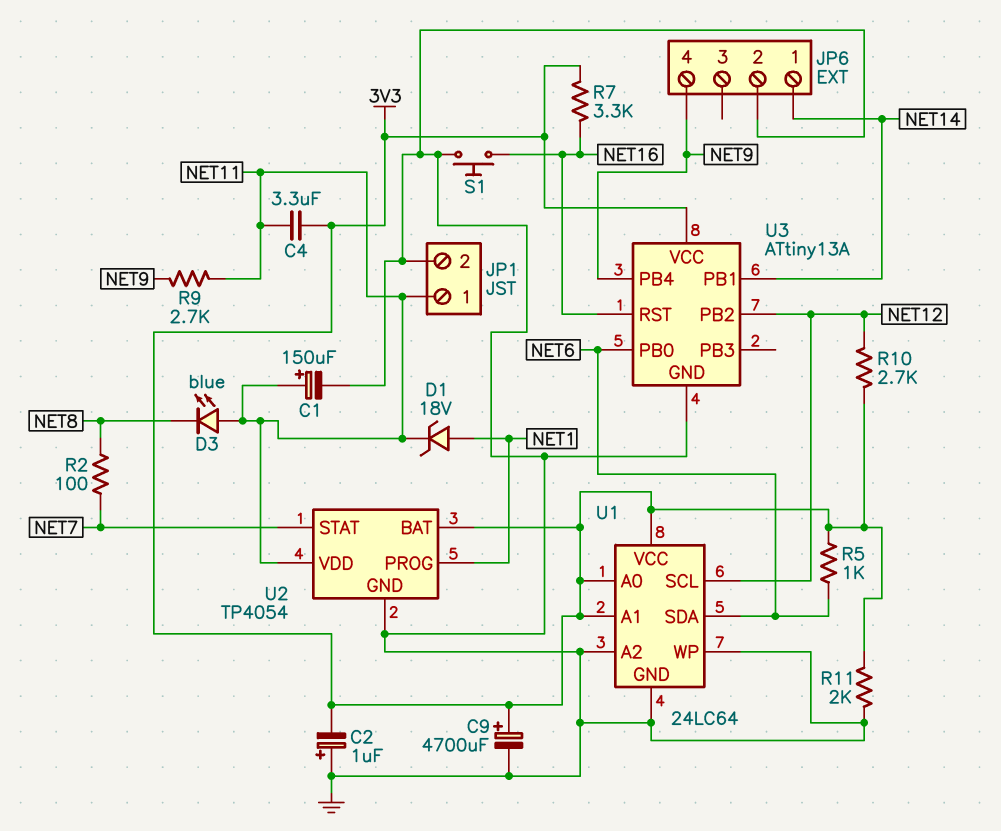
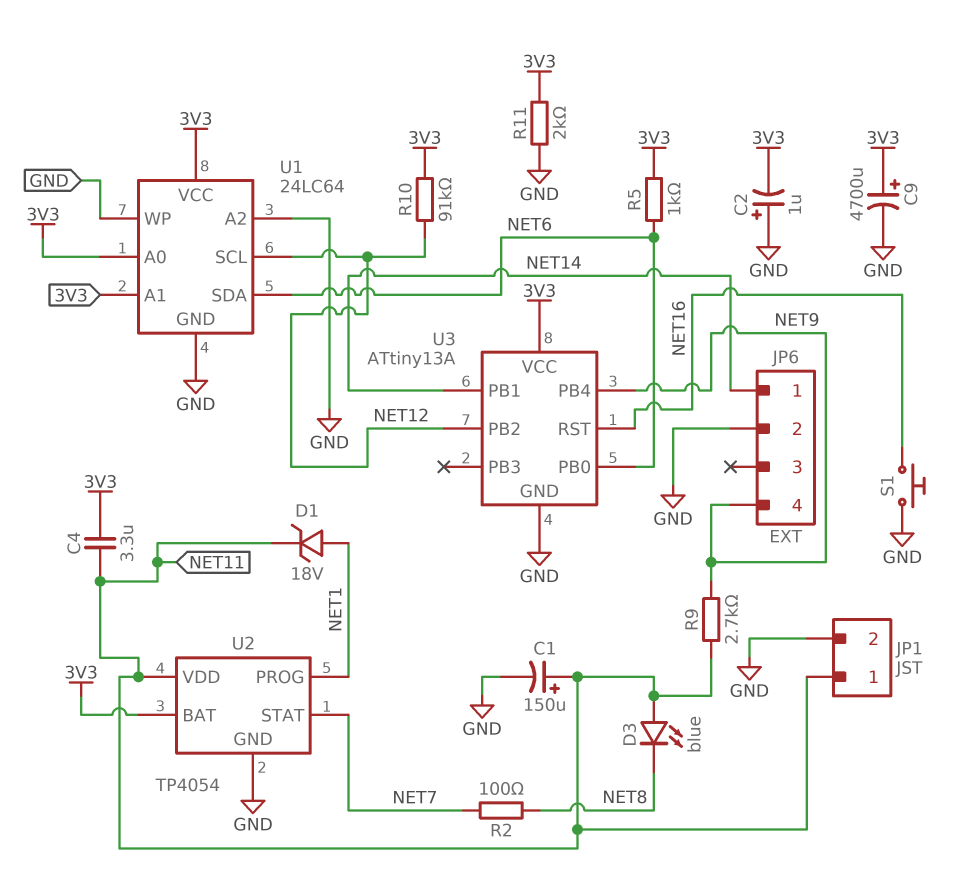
R7: 3.3k (3V3, NET16) -> none
R10: 2.7k (3V3, NET12) -> 91k (3V3, NET12)

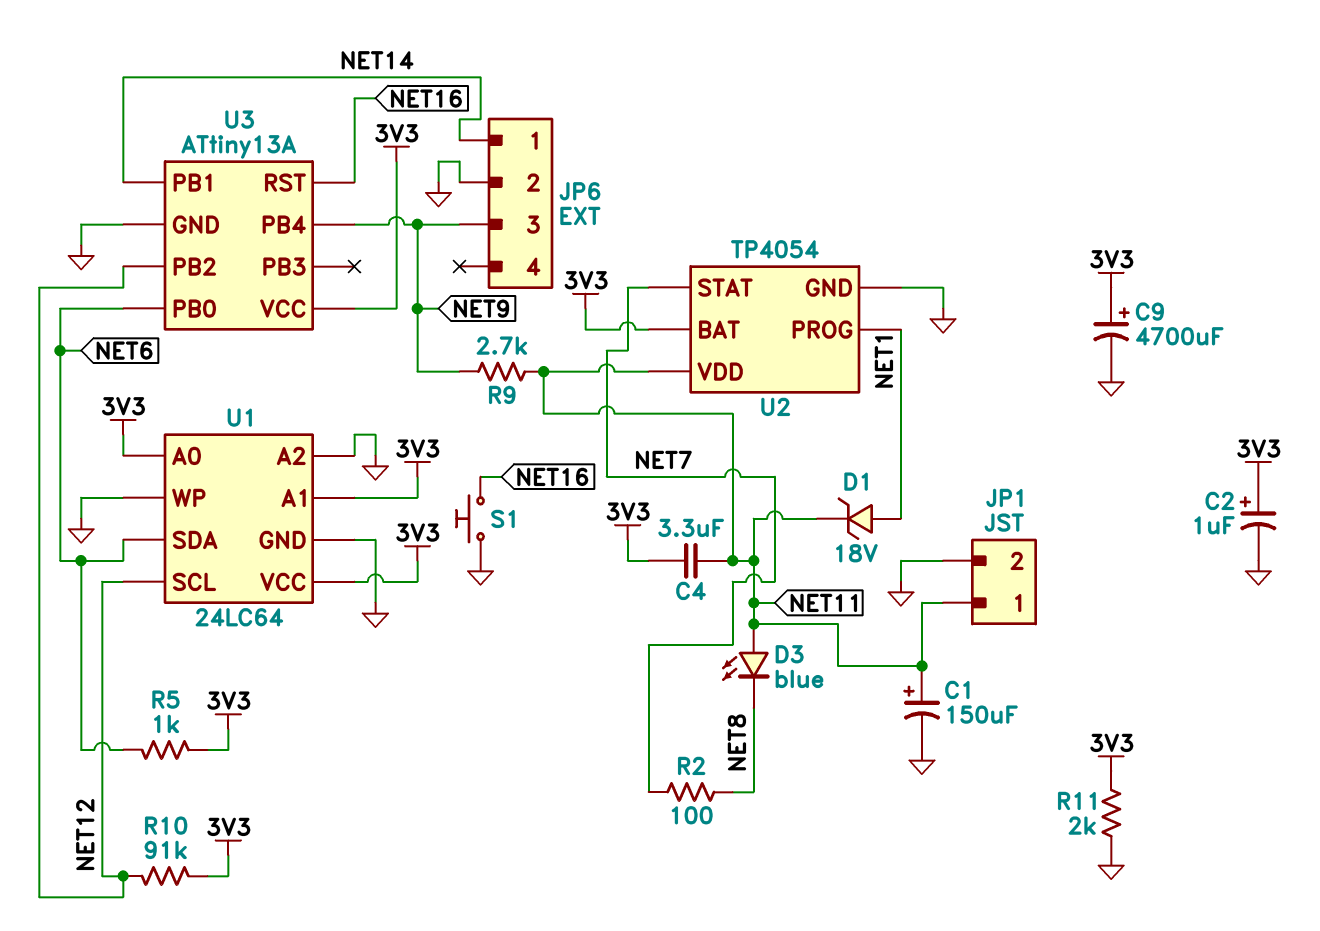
C2: 1uF (plus GND, minus 3V3) -> 1uF (plus 3V3, minus GND)
JP6 pin 3: none -> NET9
JP6 pin 4: NET9 -> none

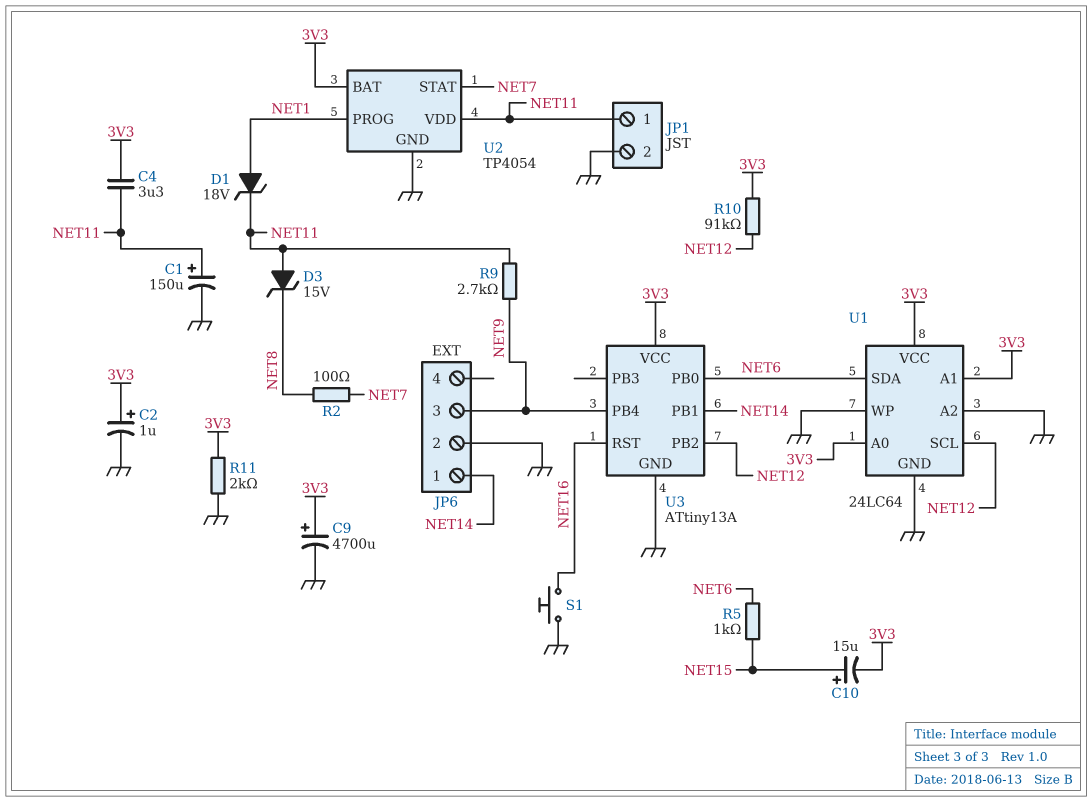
C10: none -> 15uF (plus NET15, minus 3V3)
D3: LED blue (A NET11, K NET8) -> zener 15V (A NET11, K NET8)
R5: 1k (3V3, NET6) -> 1k (NET6, NET15)

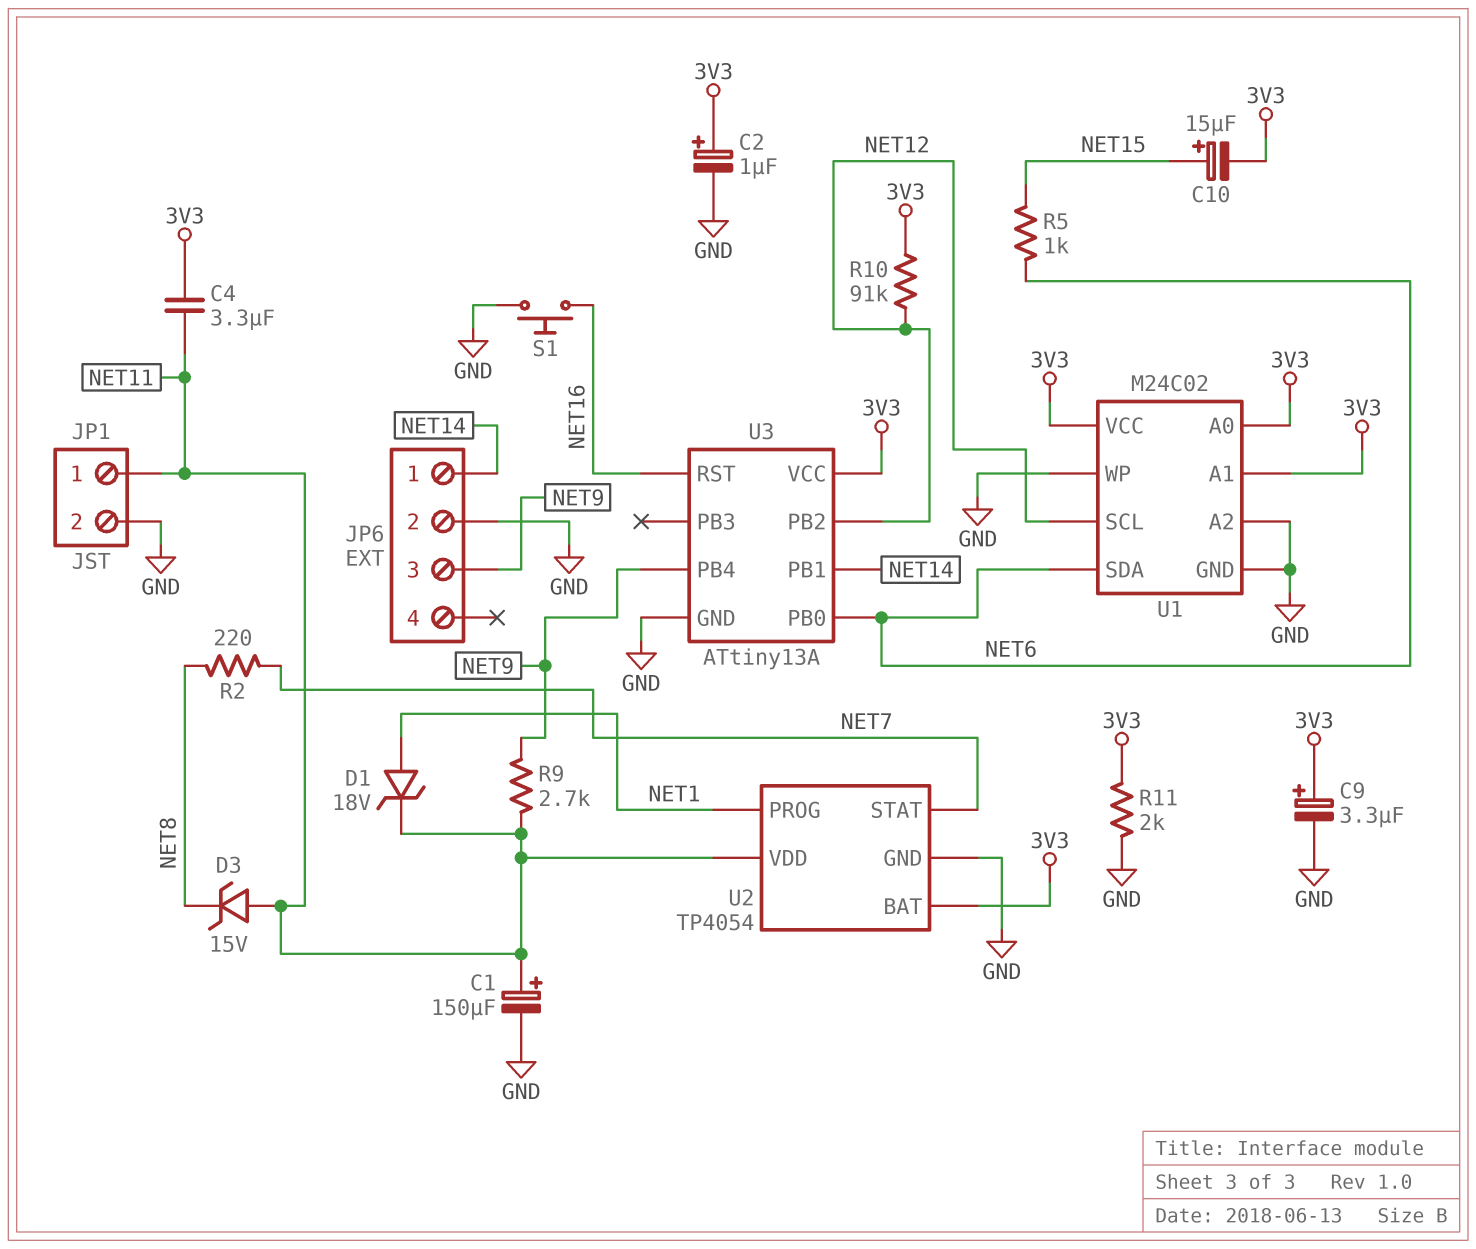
C9: 4700uF (plus 3V3, minus GND) -> 3.3uF (plus 3V3, minus GND)
R2: 100 (NET7, NET8) -> 220 (NET7, NET8)
U1: 24LC64 -> M24C02

